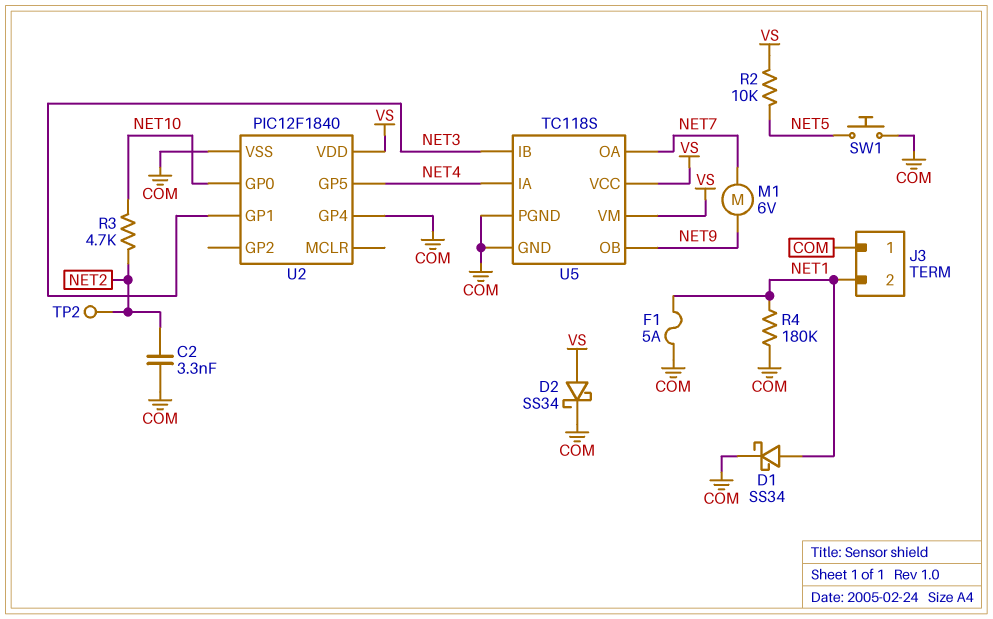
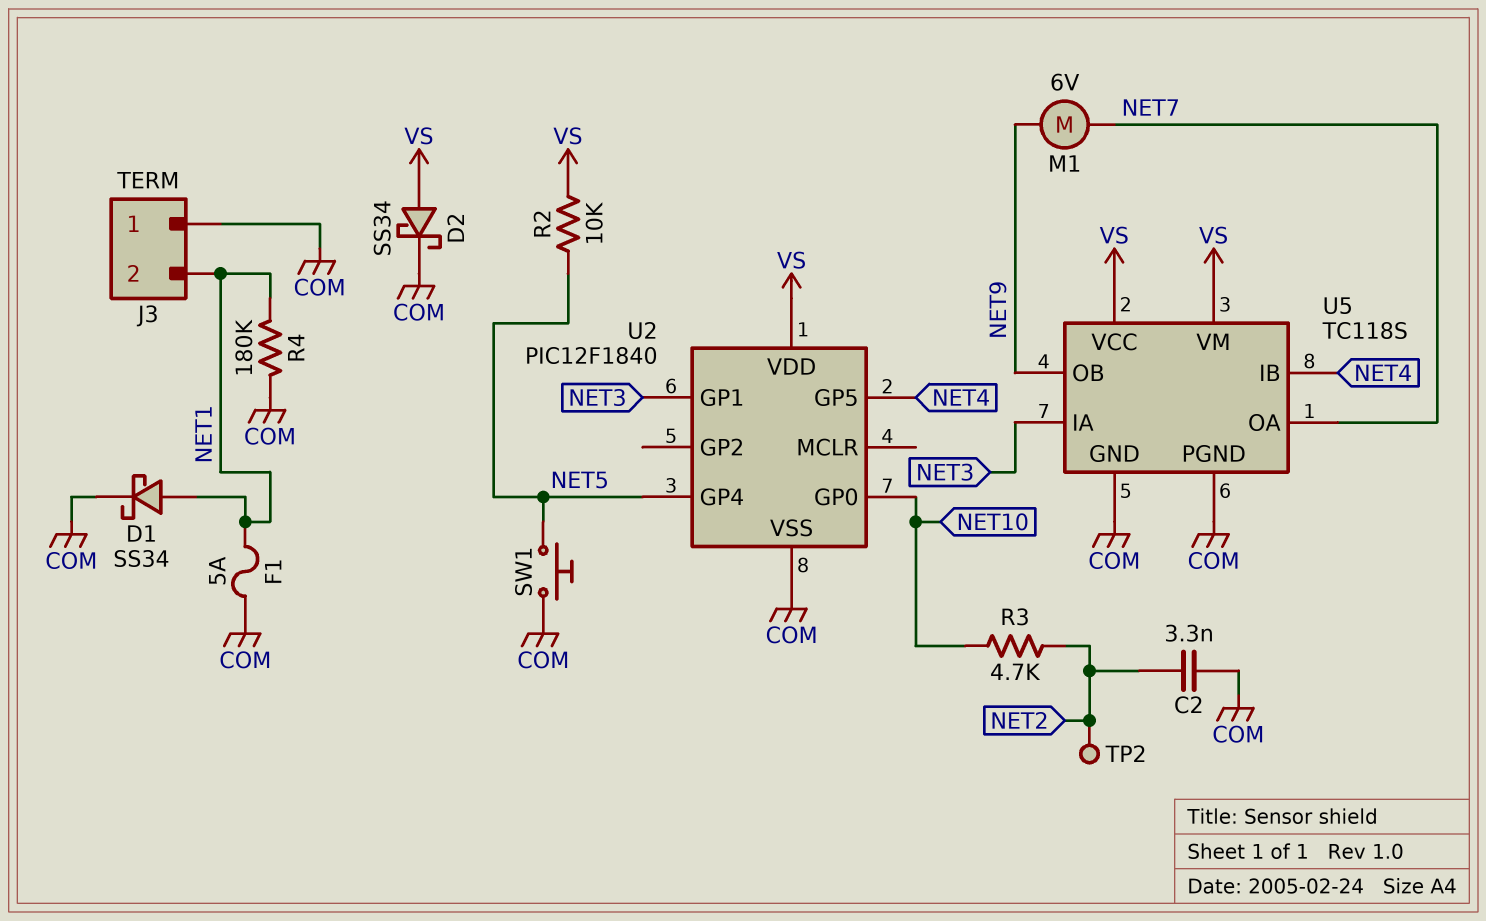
U2 pin GP4: COM -> NET5
U5 pin IA: NET4 -> NET3
U5 pin IB: NET3 -> NET4

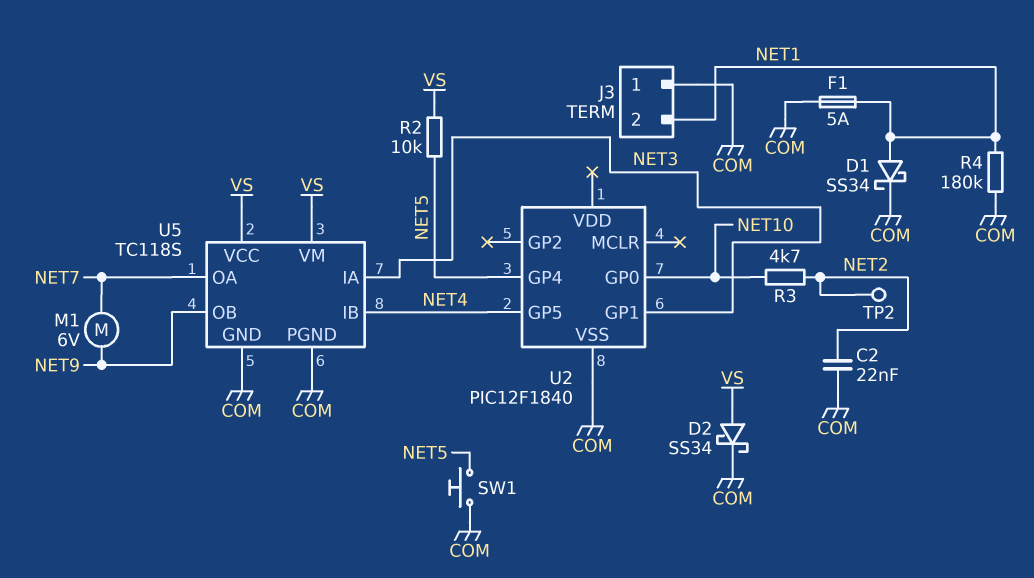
C2: 3.3nF (COM, NET2) -> 22nF (COM, NET2)
U2 pin VDD: VS -> none

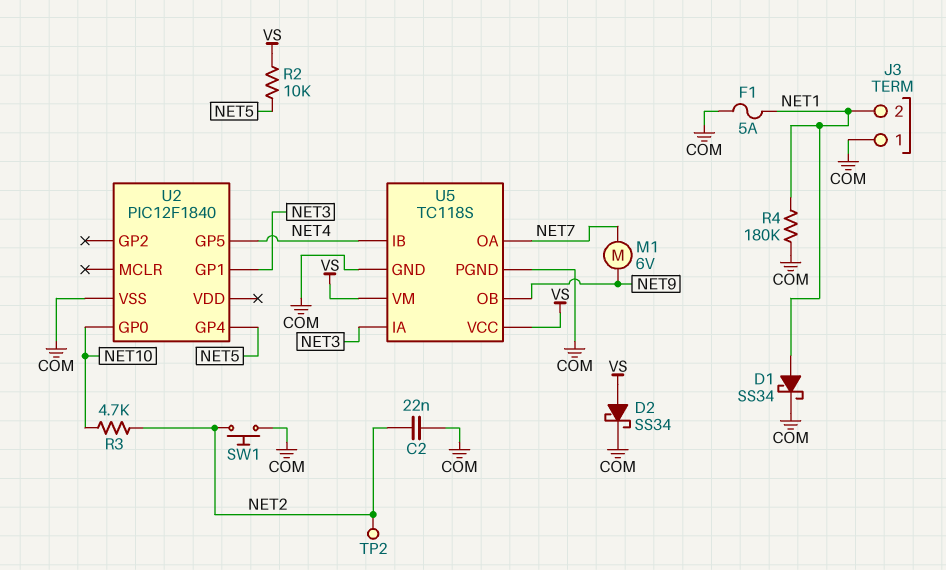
SW1: button (COM, NET5) -> button (COM, NET2)

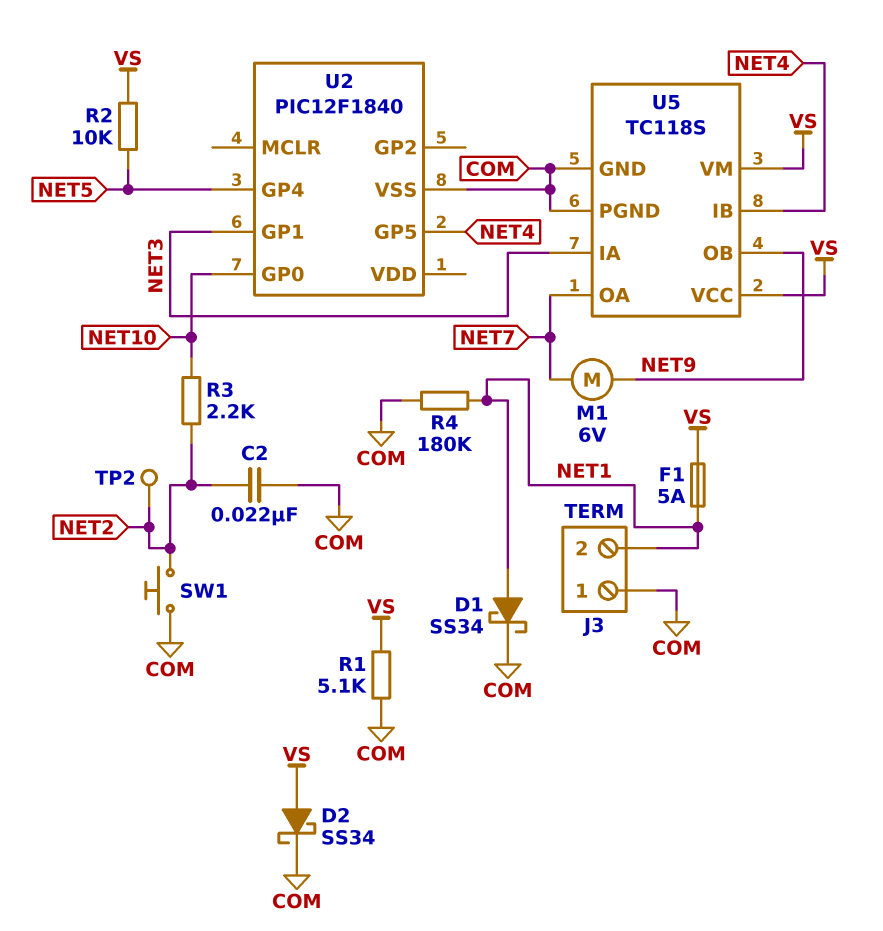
F1: 5A (COM, NET1) -> 5A (NET1, VS)
R1: none -> 5.1k (COM, VS)
R3: 4.7k (NET2, NET10) -> 2.2k (NET2, NET10)

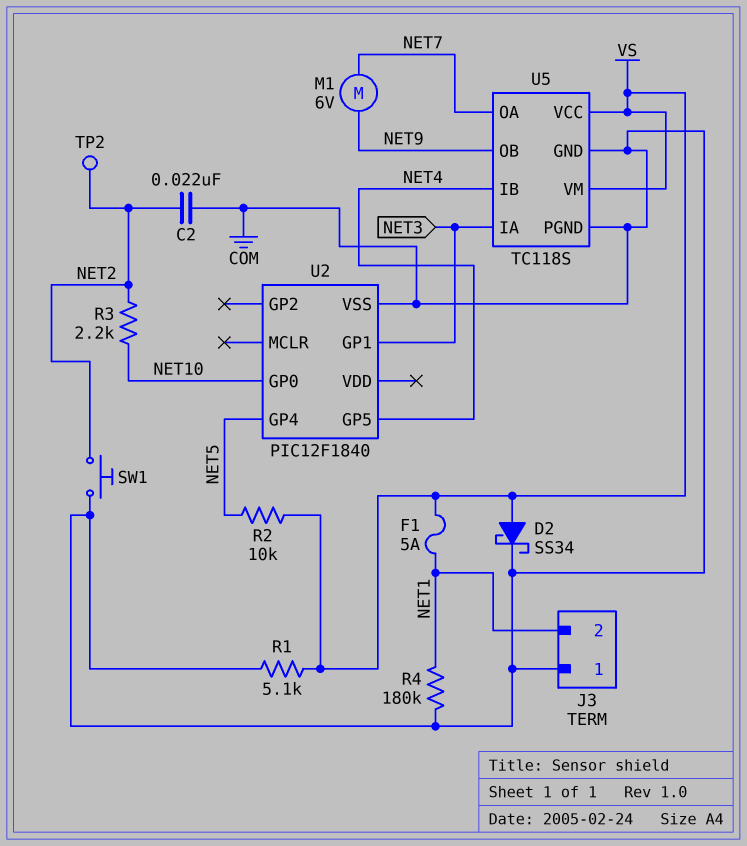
D1: schottky SS34 (A NET1, K COM) -> none

